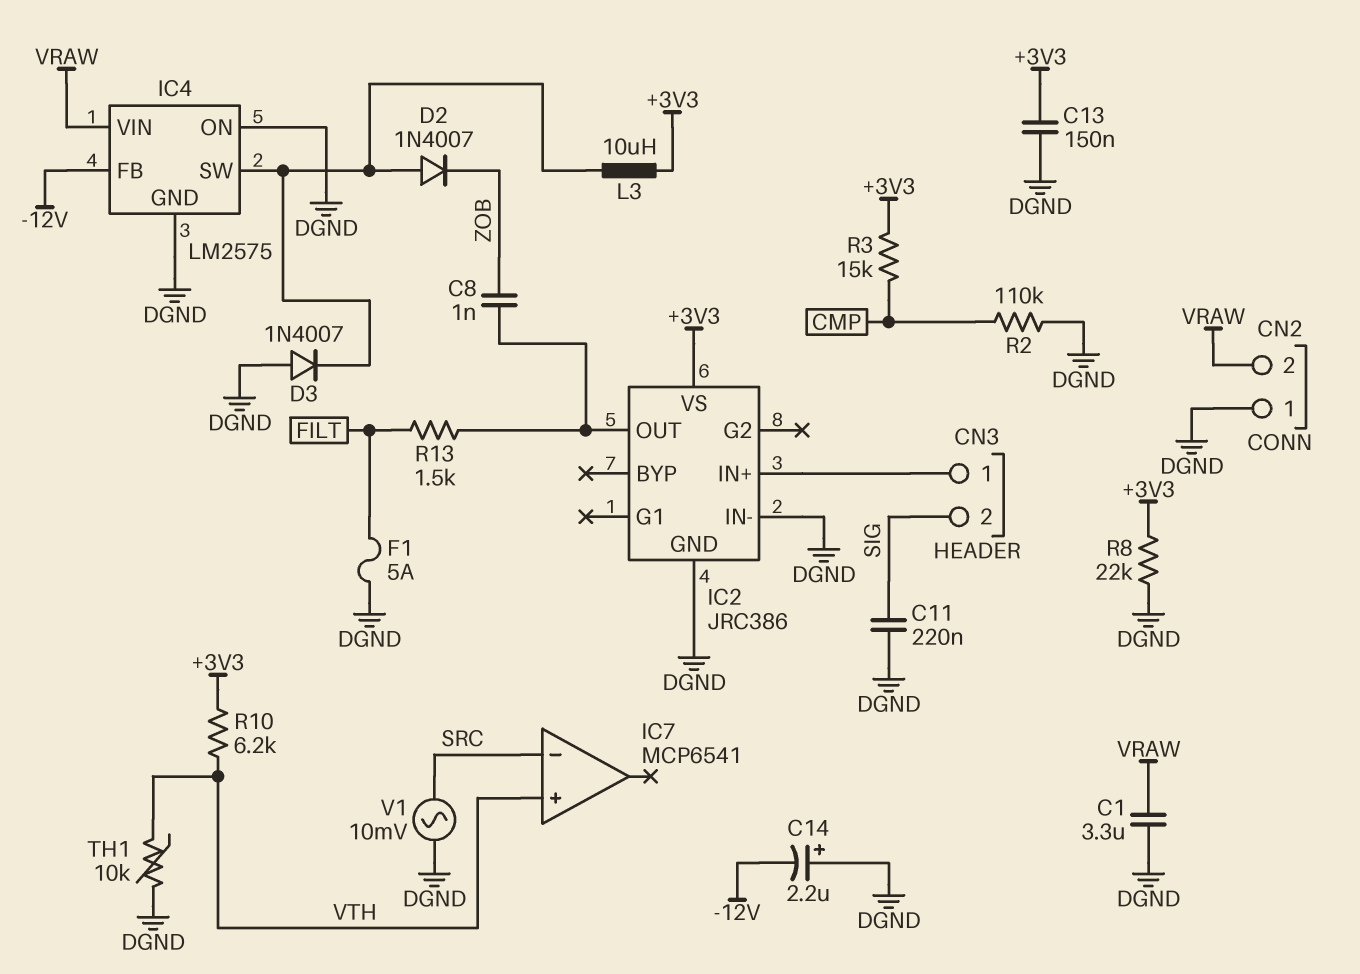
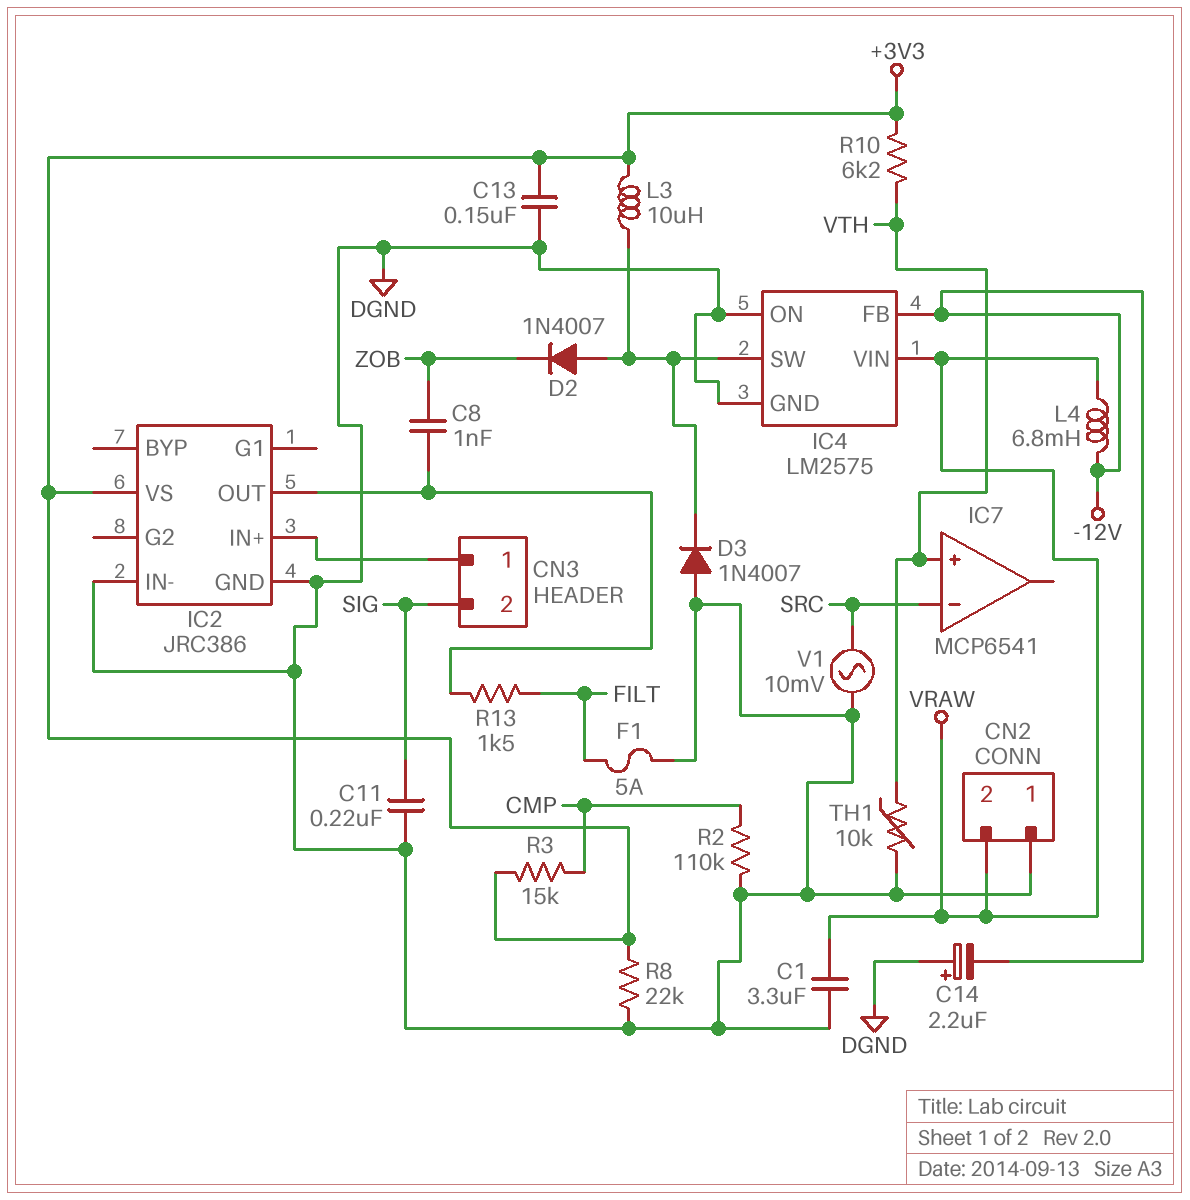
L4: none -> 6.8mH (-12V, VRAW)

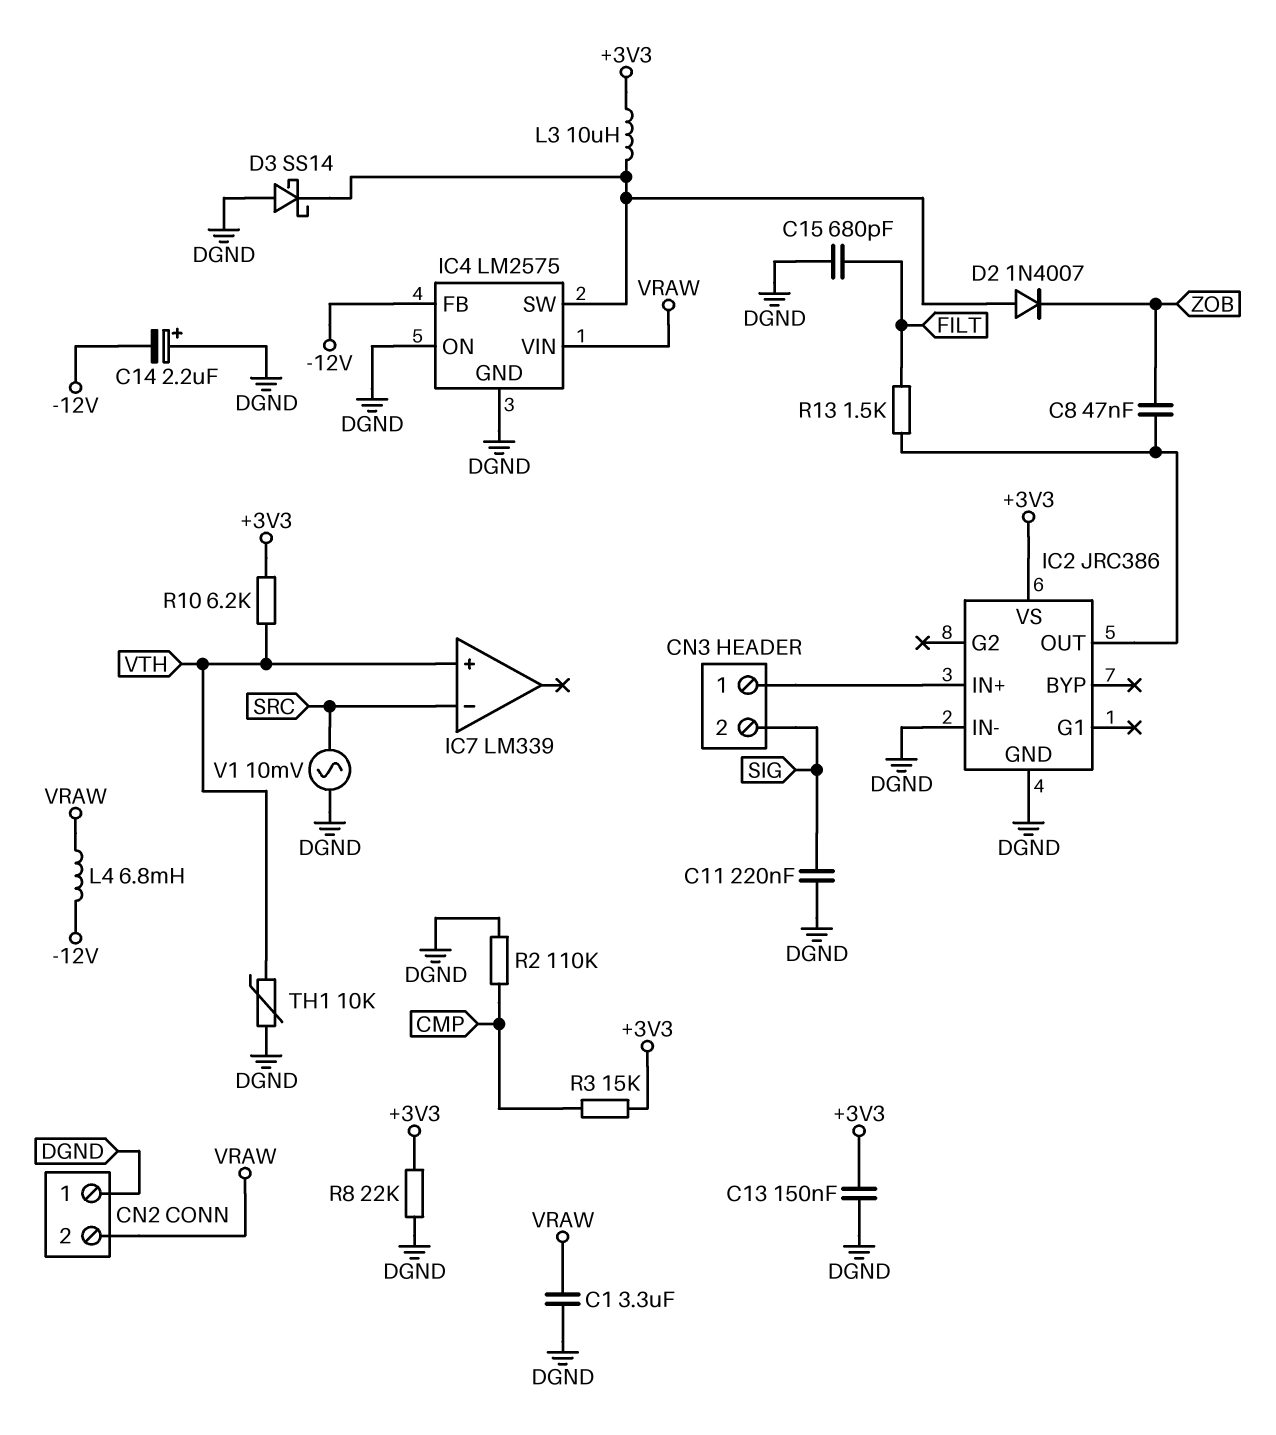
C8: 1nF (IC2/OUT, ZOB) -> 47nF (IC2/OUT, ZOB)
C15: none -> 680pF (DGND, FILT)
D3: diode 1N4007 (A DGND, K IC4/SW) -> schottky SS14 (A DGND, K IC4/SW)
F1: 5A (DGND, FILT) -> none
IC7: MCP6541 -> LM339

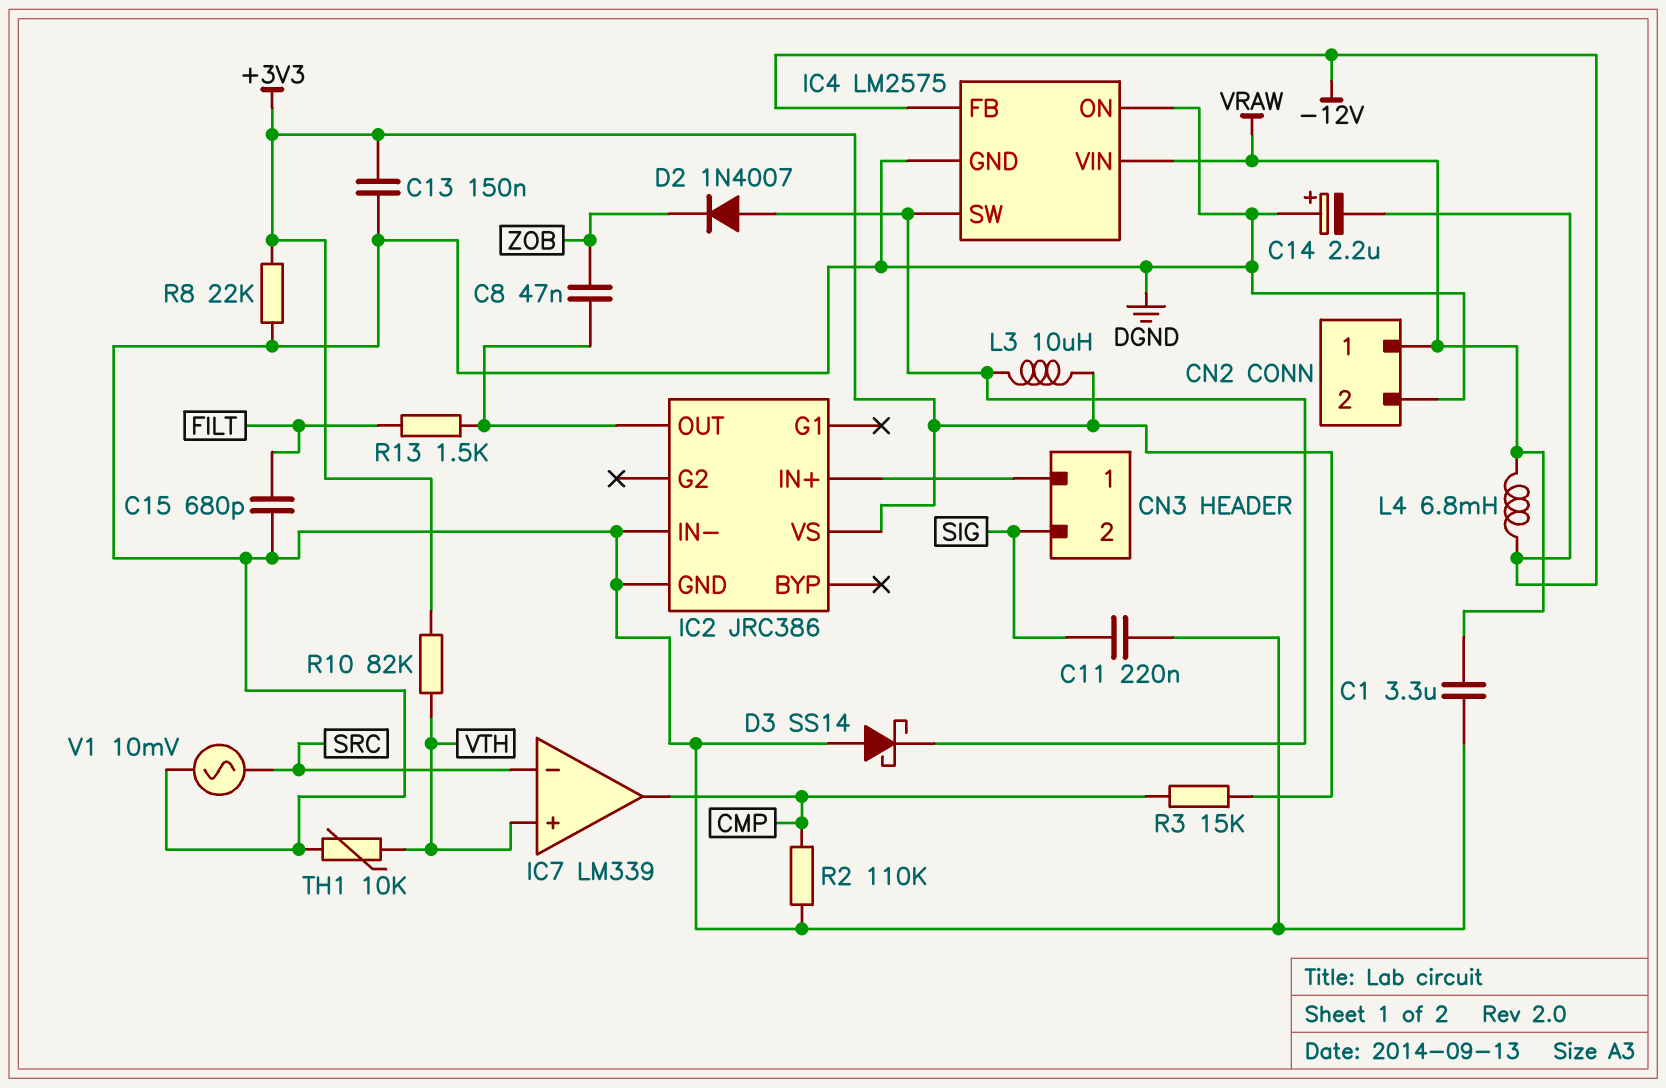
CN2 pin 1: DGND -> VRAW
CN2 pin 2: VRAW -> DGND
IC7 pin out: none -> CMP
R10: 6.2k (+3V3, VTH) -> 82k (+3V3, VTH)

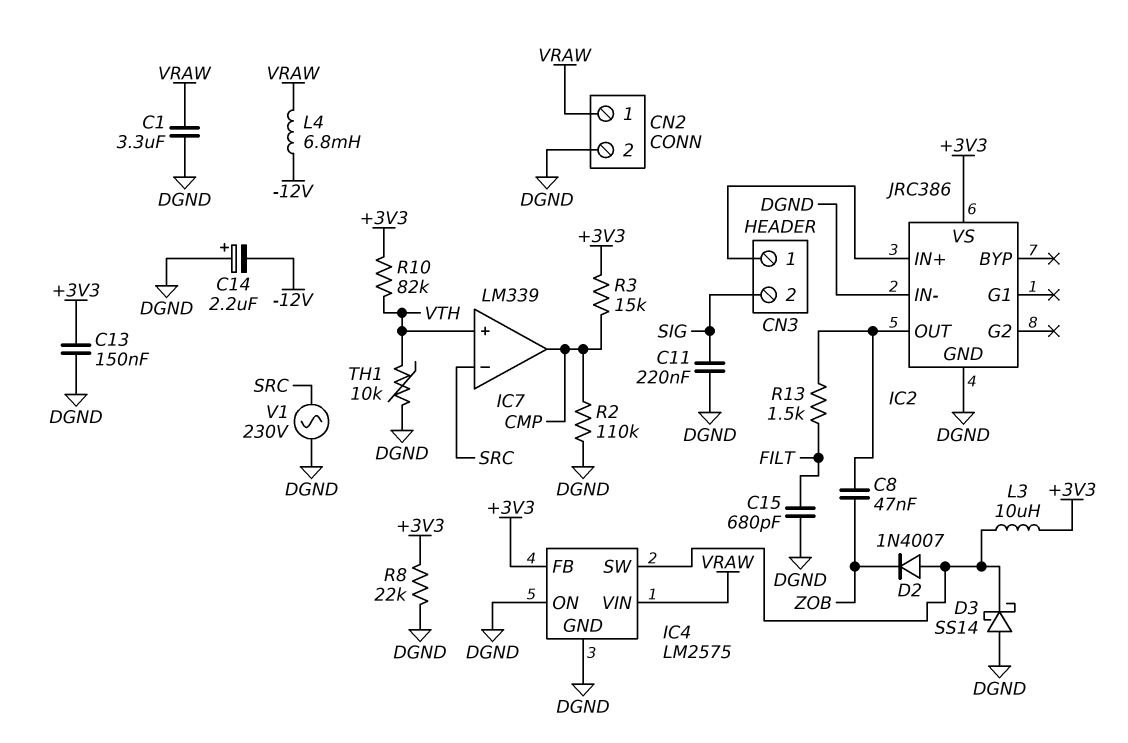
IC4 pin FB: -12V -> +3V3
V1: AC 10mV (DGND, SRC) -> AC 230V (DGND, SRC)

